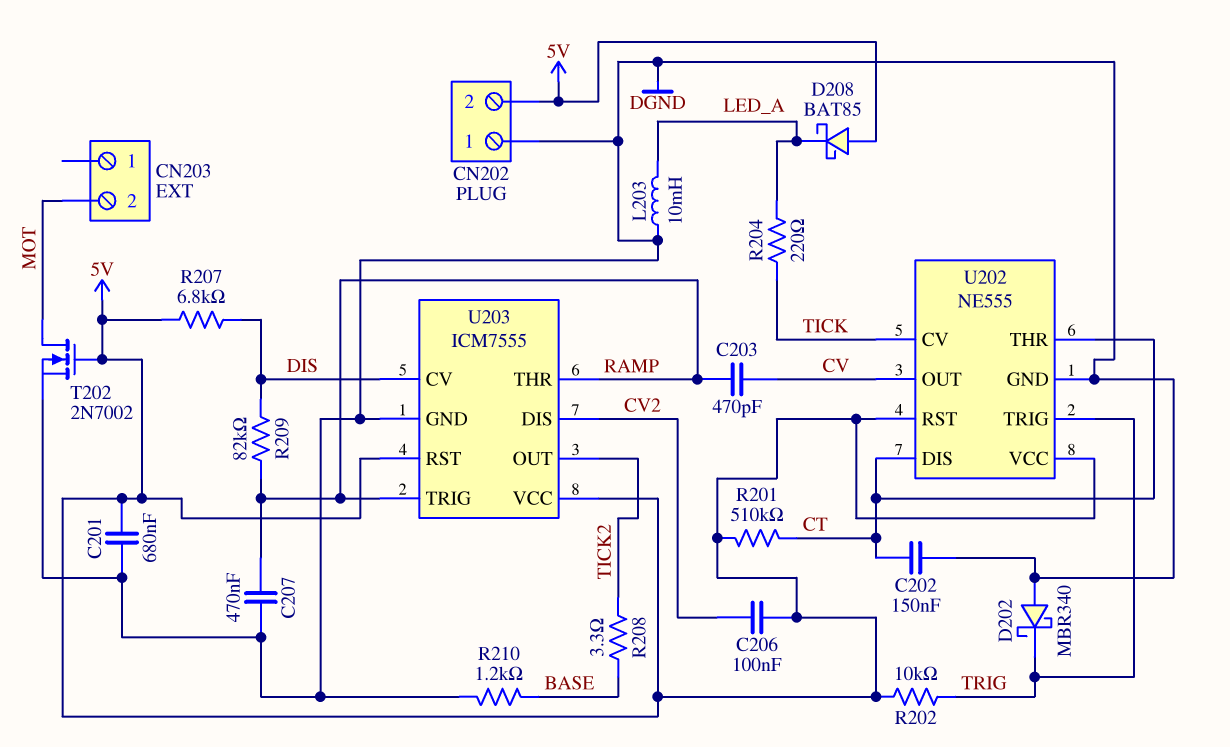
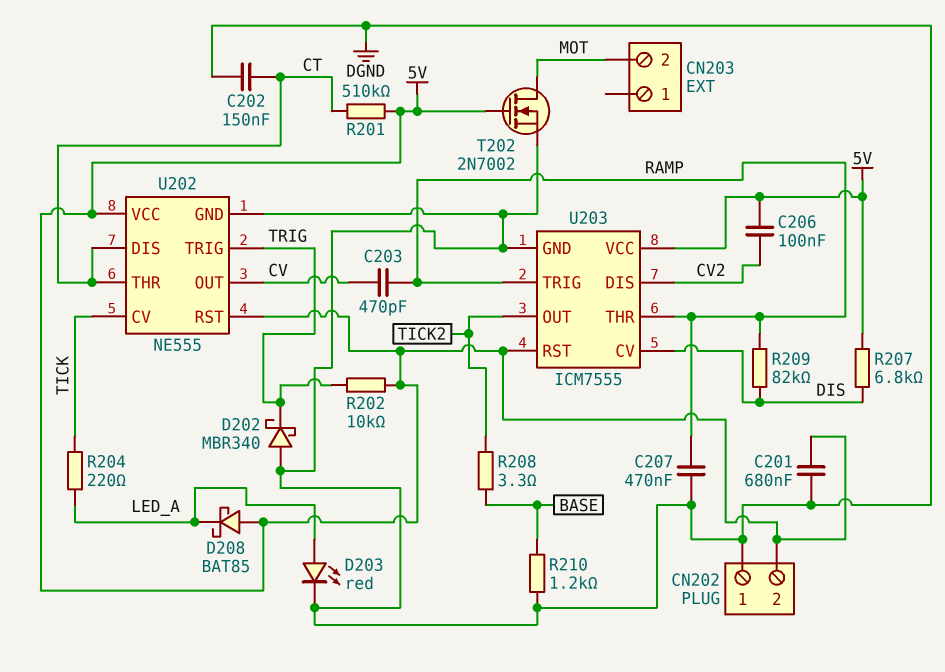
D203: none -> LED red (A LED_A, K DGND)
L203: 10mH (DGND, LED_A) -> none

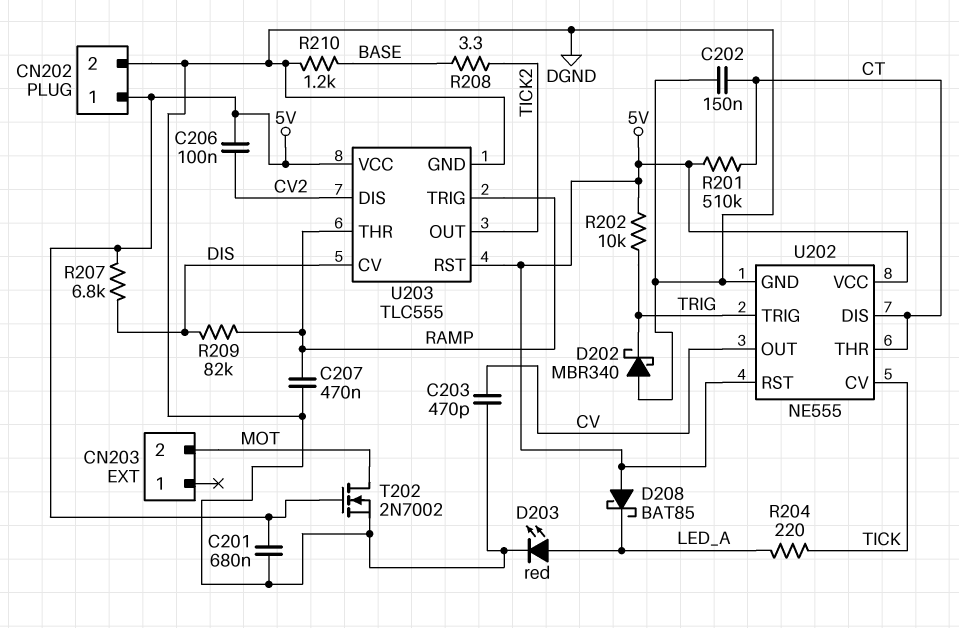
C203: 470pF (CV, RAMP) -> 470pF (CV, DGND)
CN202 pin 1: DGND -> 5V
CN202 pin 2: 5V -> DGND
U203: ICM7555 -> TLC555

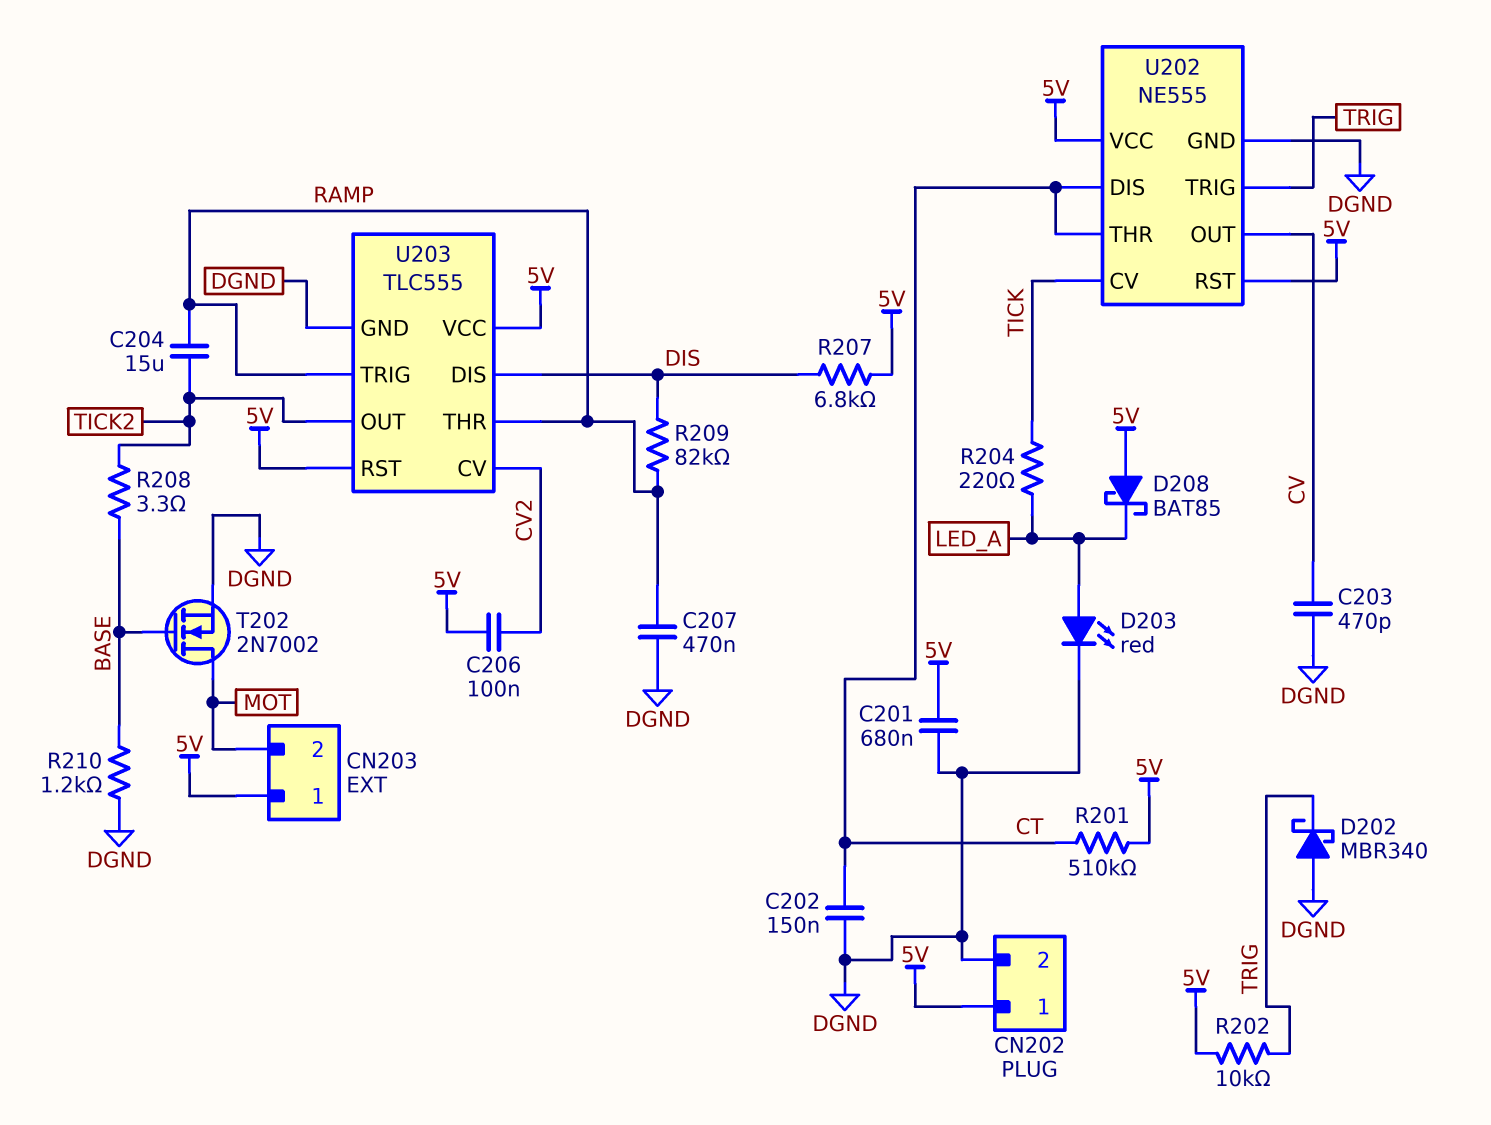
C204: none -> 15uF (RAMP, TICK2)
CN203 pin 1: none -> 5V
T202: NMOS 2N7002 (G 5V, D MOT, S DGND) -> NMOS 2N7002 (G BASE, D MOT, S DGND)
U203 pin CV: DIS -> CV2
U203 pin DIS: CV2 -> DIS

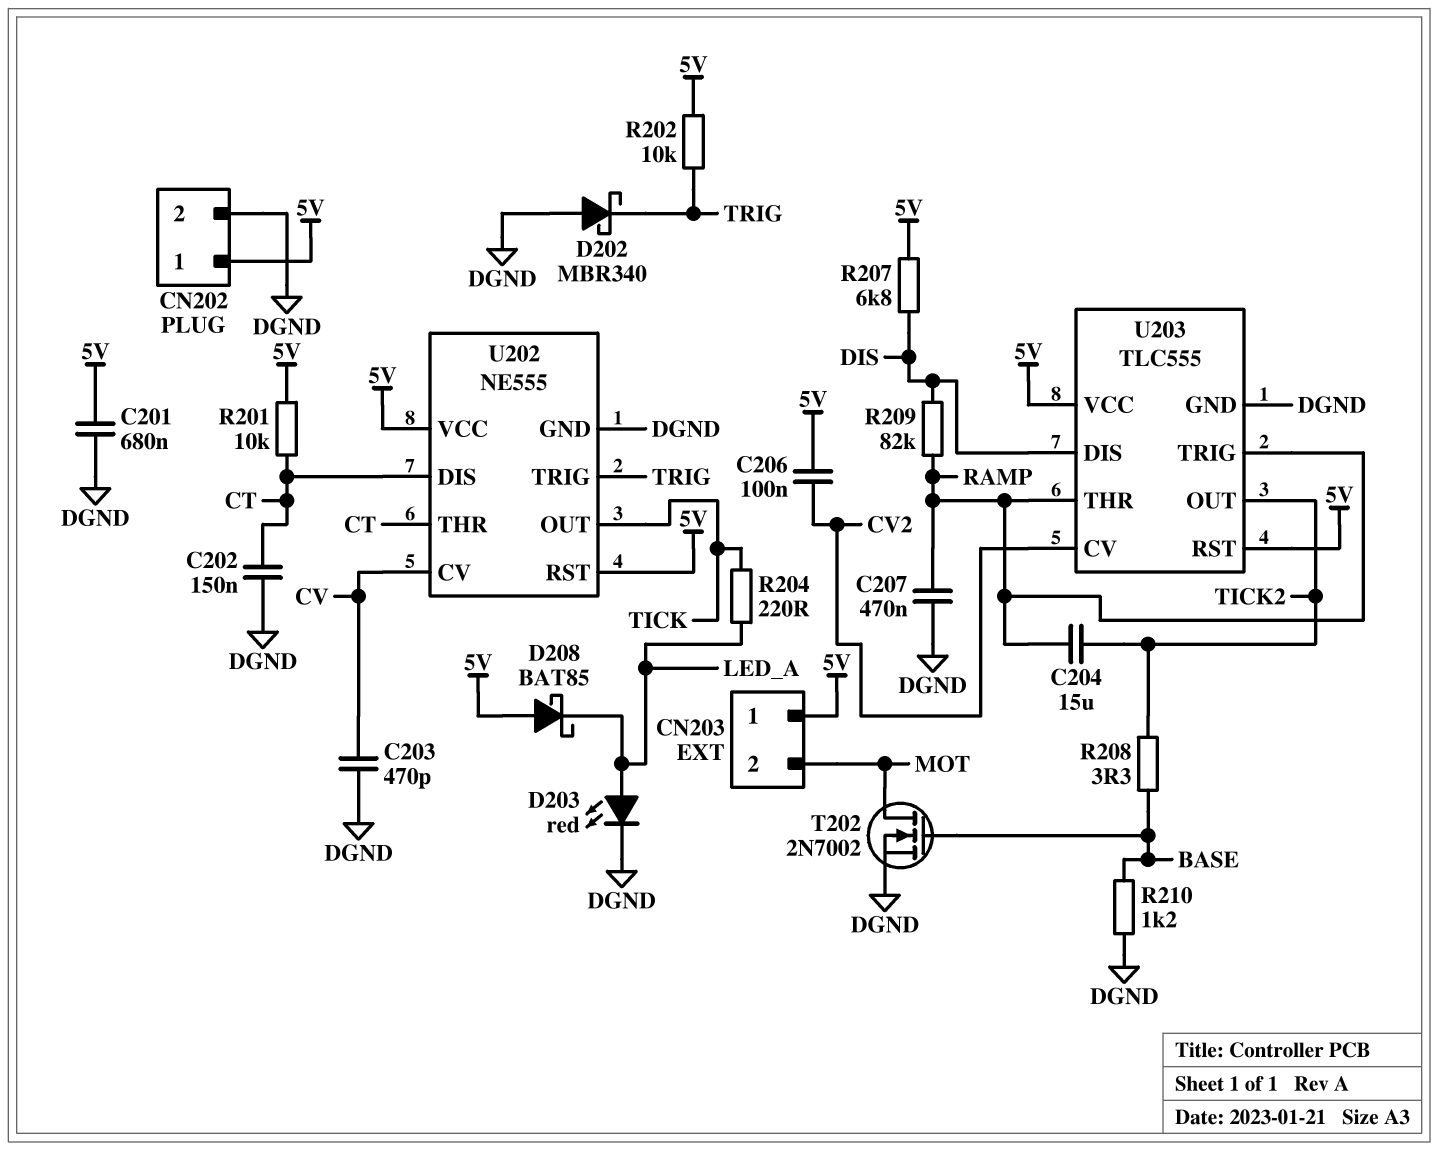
R201: 510k (5V, CT) -> 10k (5V, CT)
U202 pin CV: TICK -> CV
U202 pin OUT: CV -> TICK

